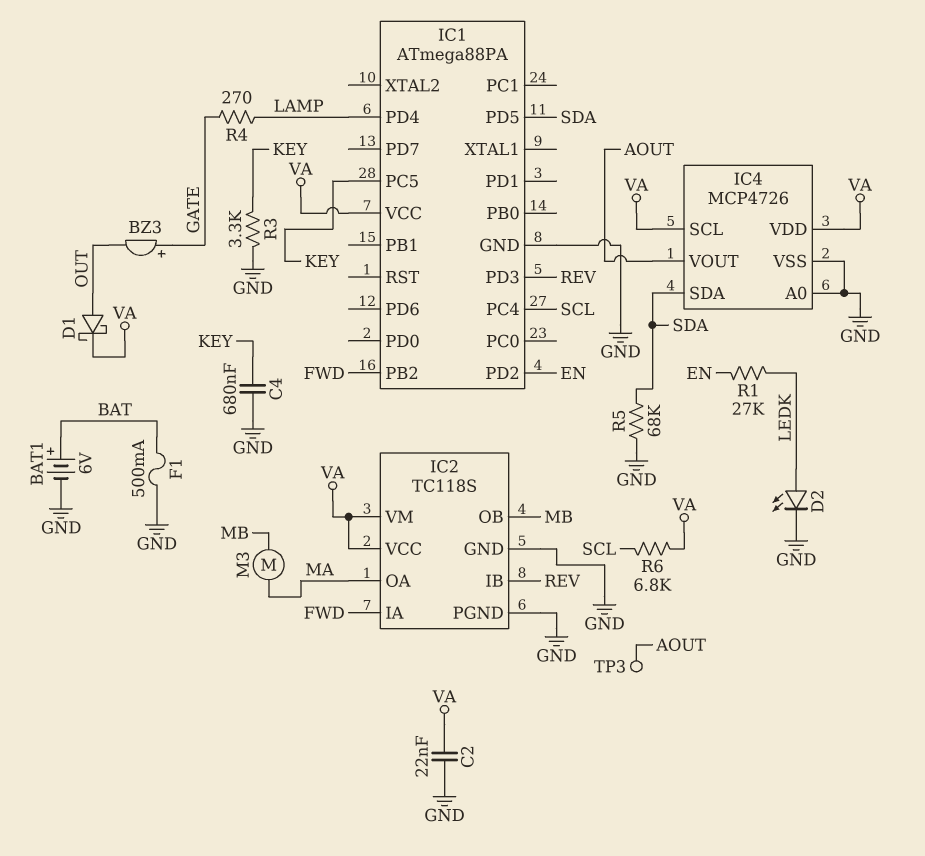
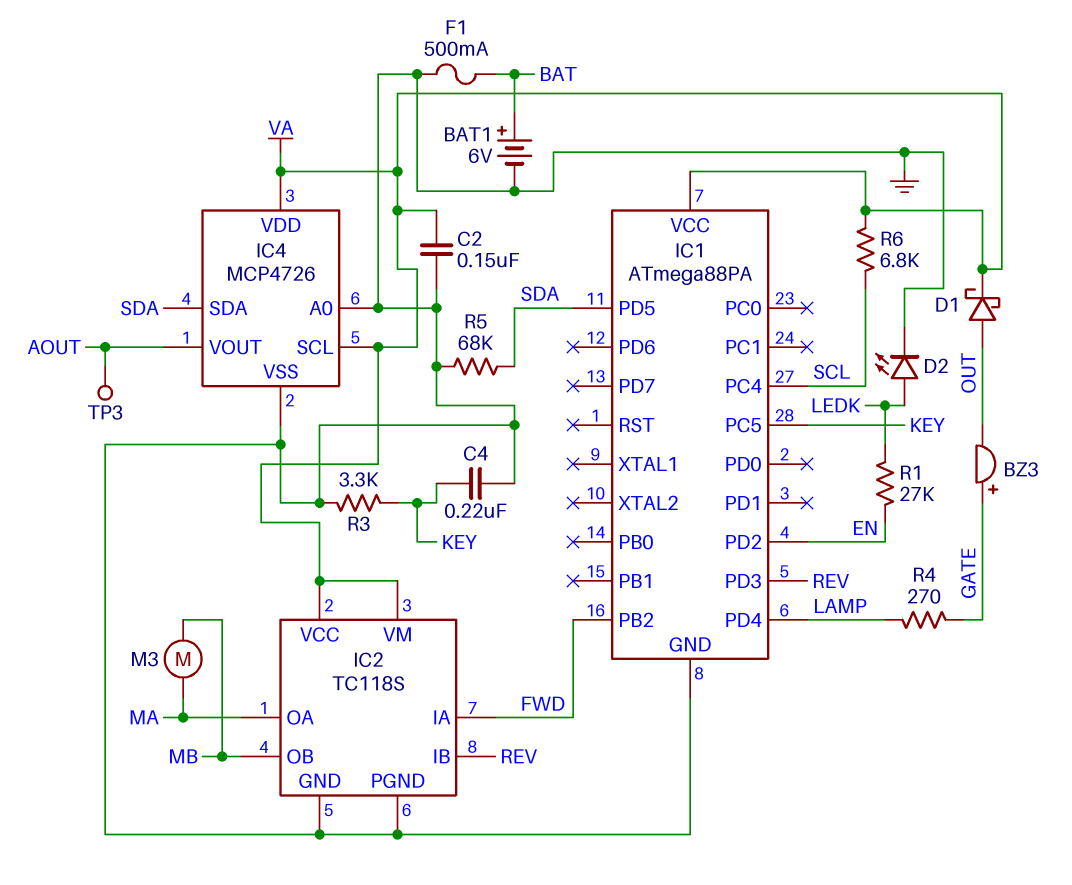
C2: 22nF (GND, VA) -> 150nF (GND, VA)
C4: 680nF (GND, KEY) -> 220nF (GND, KEY)

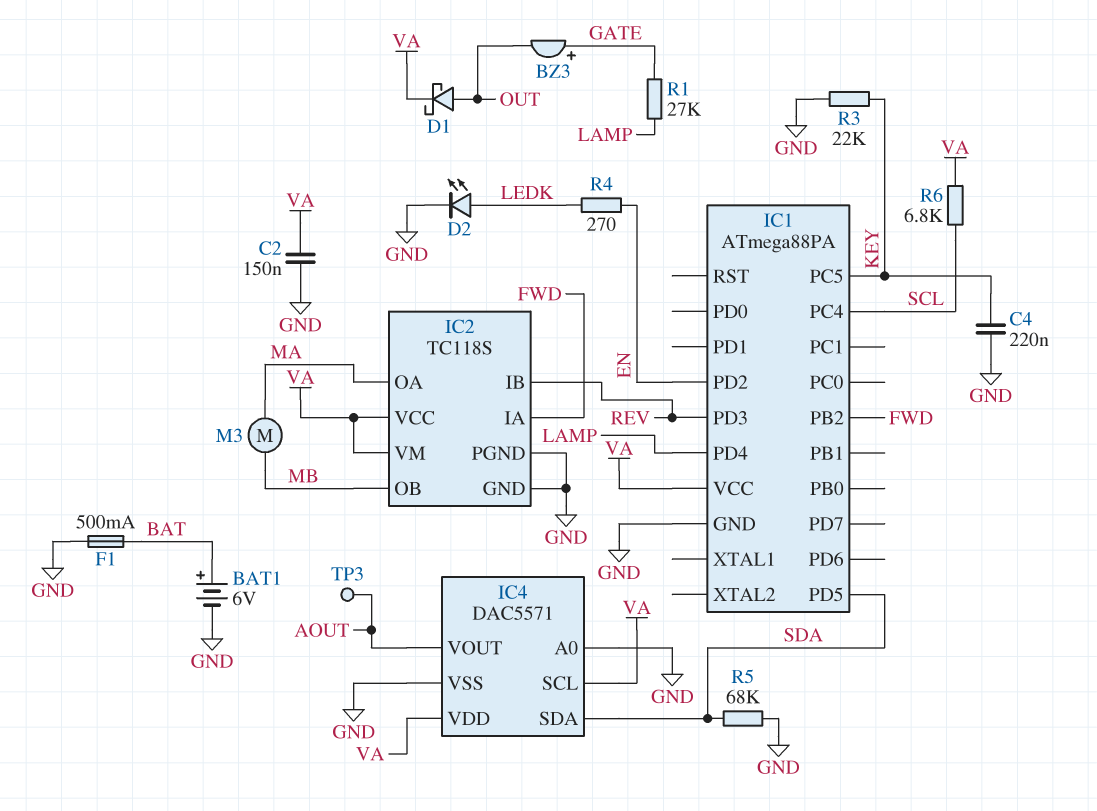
IC4: MCP4726 -> DAC5571
R1: 27k (EN, LEDK) -> 27k (GATE, LAMP)
R3: 3.3k (GND, KEY) -> 22k (GND, KEY)
R4: 270 (GATE, LAMP) -> 270 (EN, LEDK)

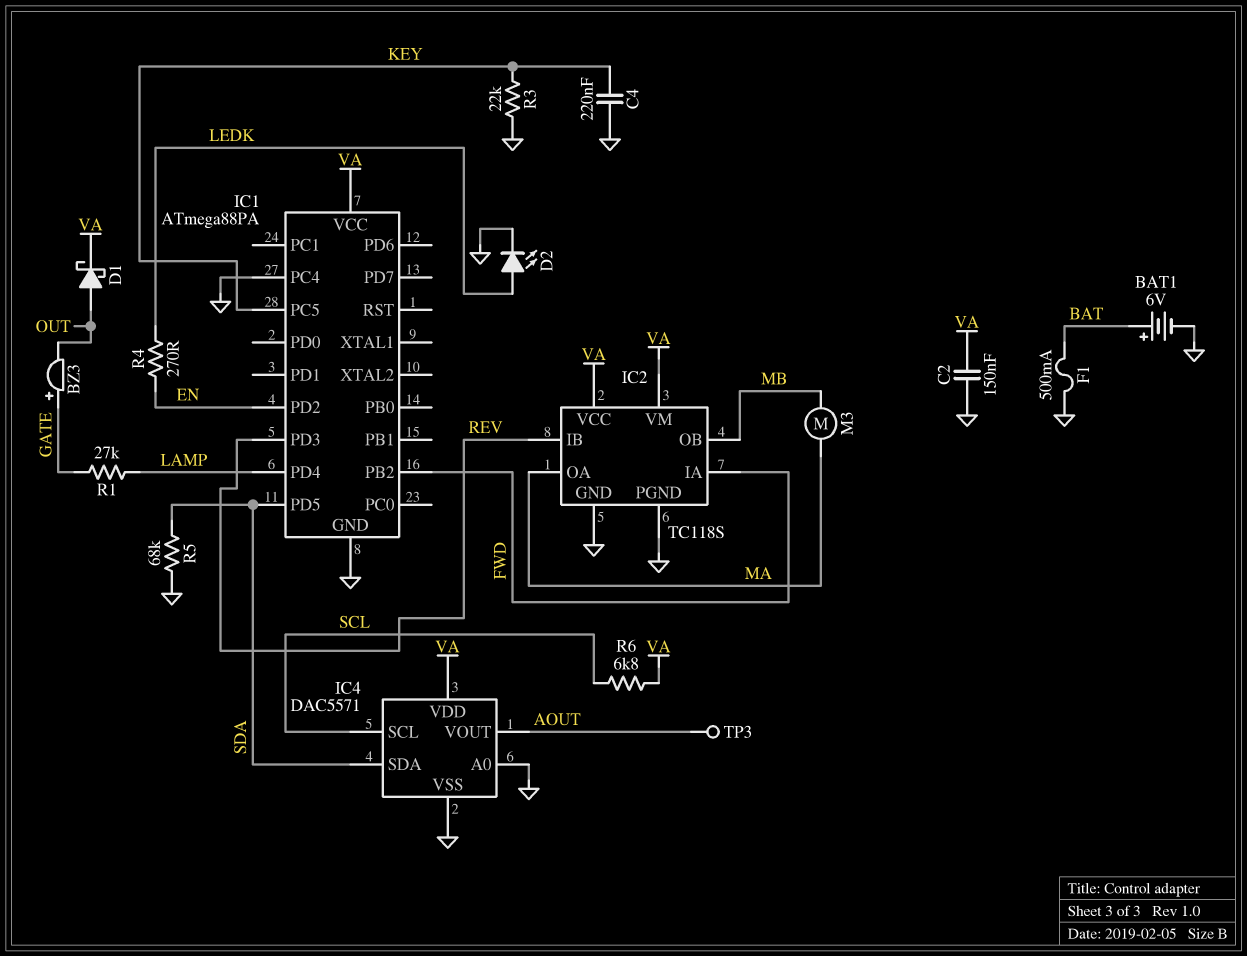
IC1 pin PC4: SCL -> GND
IC4 pin SCL: VA -> SCL

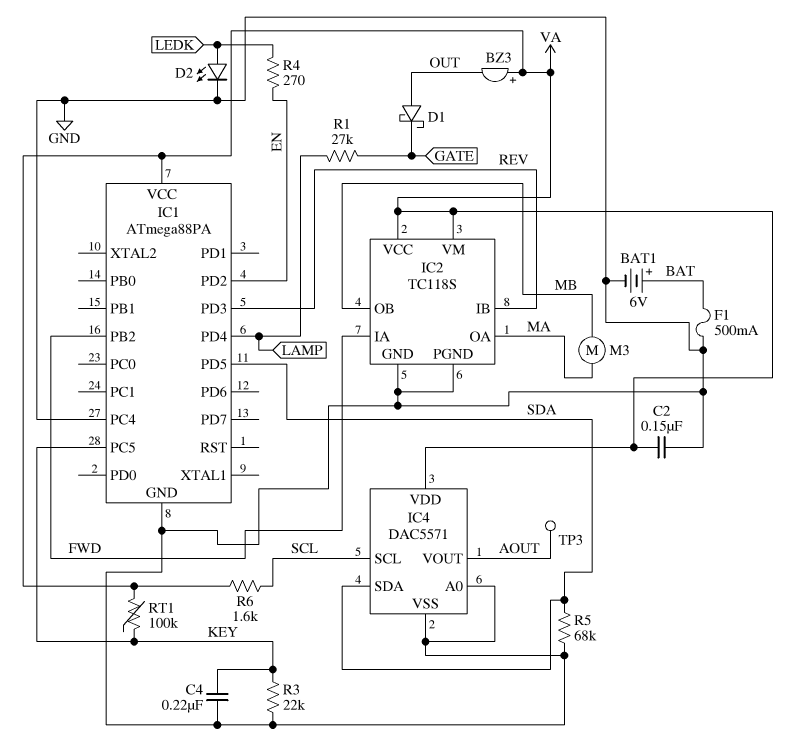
BZ3: buzzer (plus GATE, minus OUT) -> buzzer (plus VA, minus OUT)
D1: schottky (A OUT, K VA) -> schottky (A OUT, K GATE)
R6: 6.8k (SCL, VA) -> 1.6k (SCL, VA)
RT1: none -> 100k (KEY, VA)

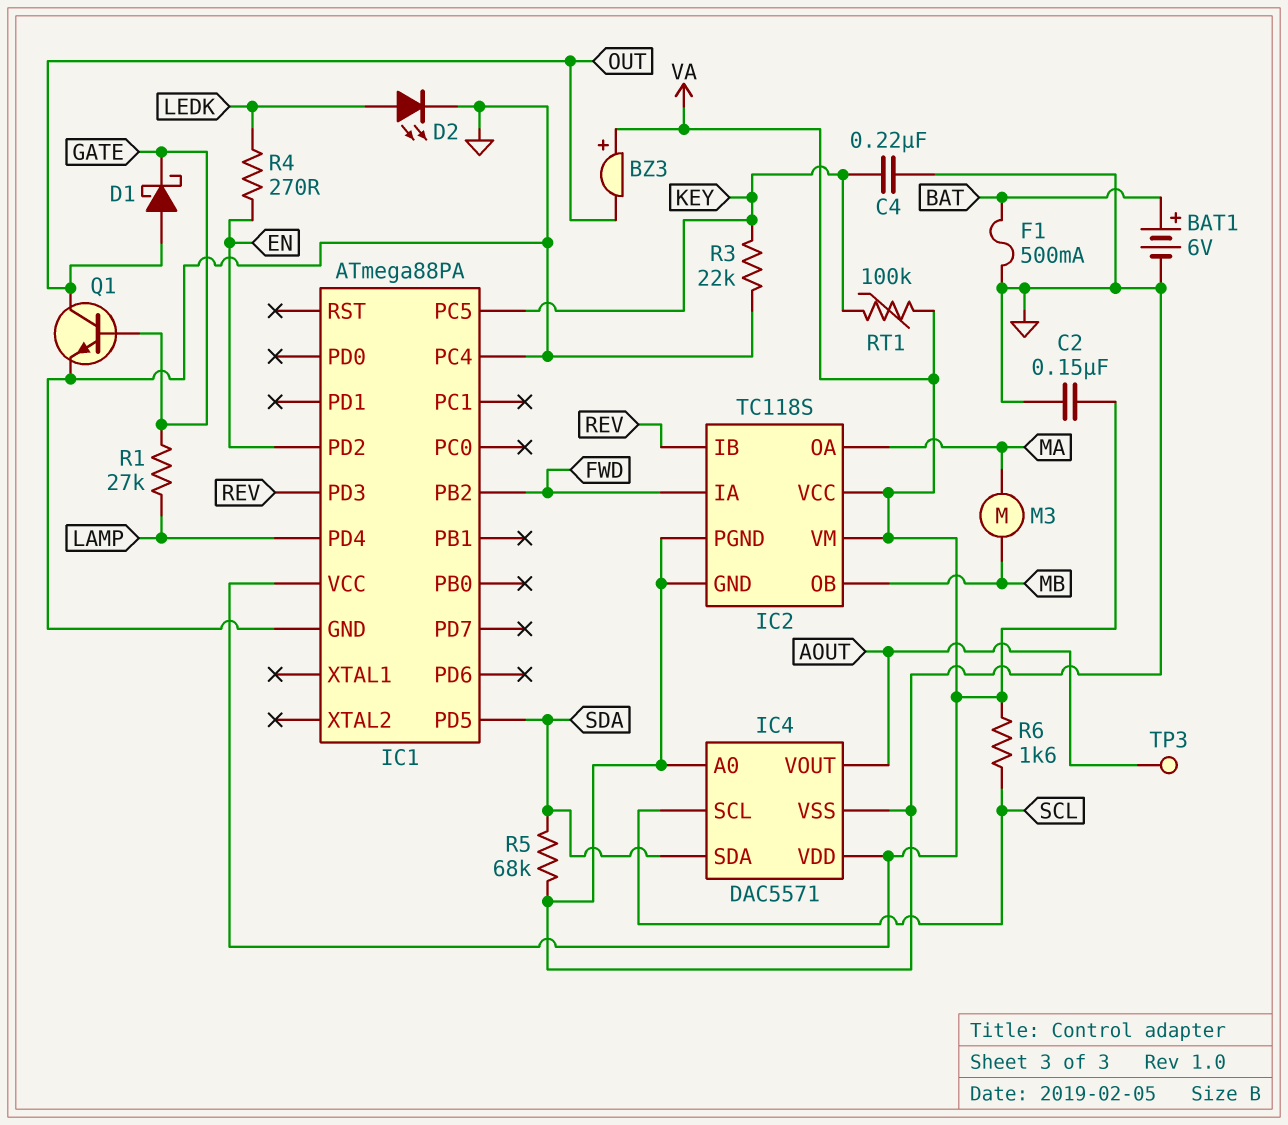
Q1: none -> NPN (B GATE, C OUT, E GND)

